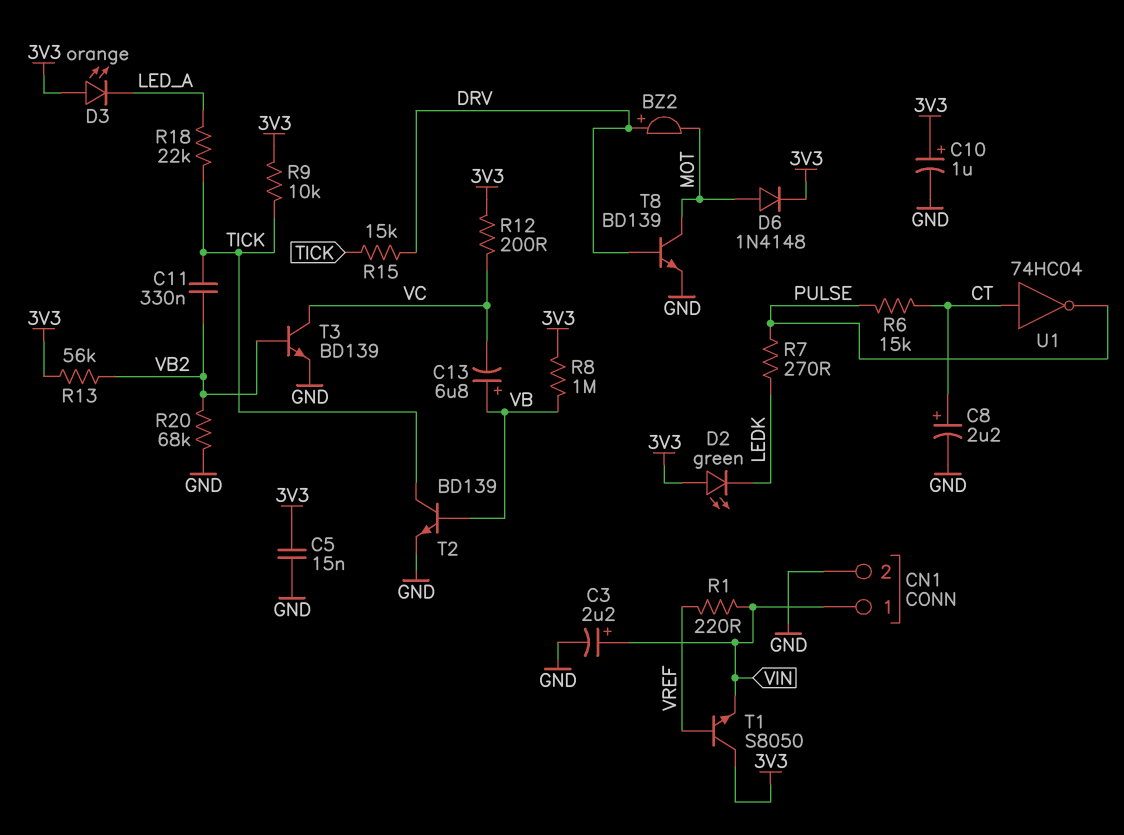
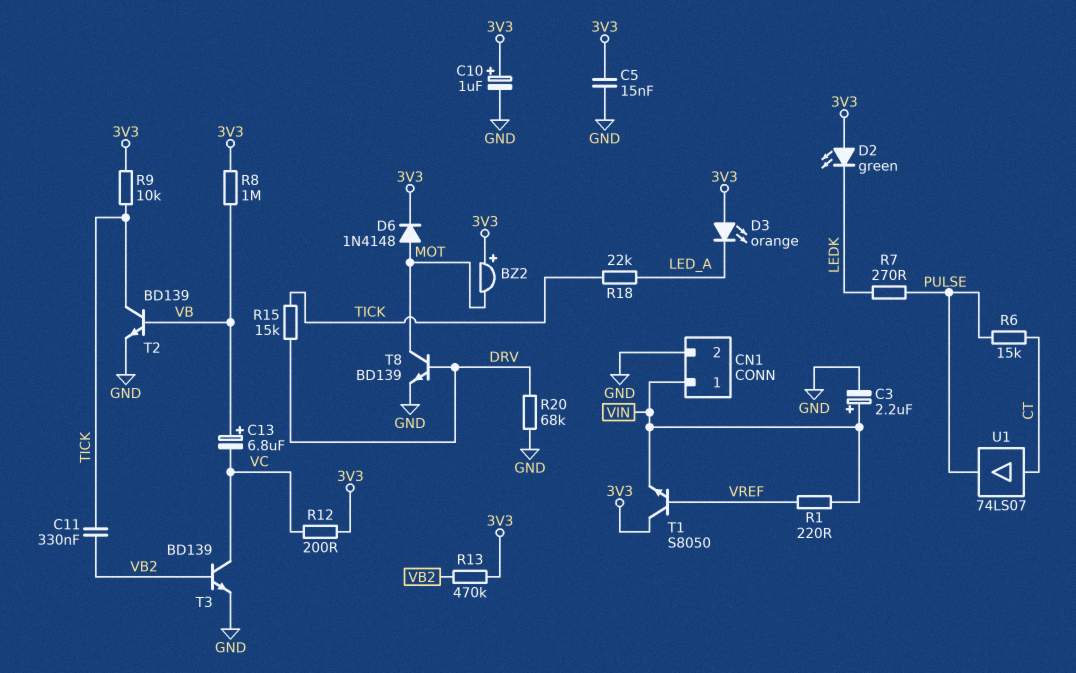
BZ2: buzzer (plus DRV, minus MOT) -> buzzer (plus 3V3, minus MOT)
C8: 2.2uF (plus CT, minus GND) -> none
R13: 56k (3V3, VB2) -> 470k (3V3, VB2)
R20: 68k (GND, VB2) -> 68k (DRV, GND)
U1: NOT 74HC04 (in CT, out PULSE) -> buffer 74LS07 (in CT, out PULSE)

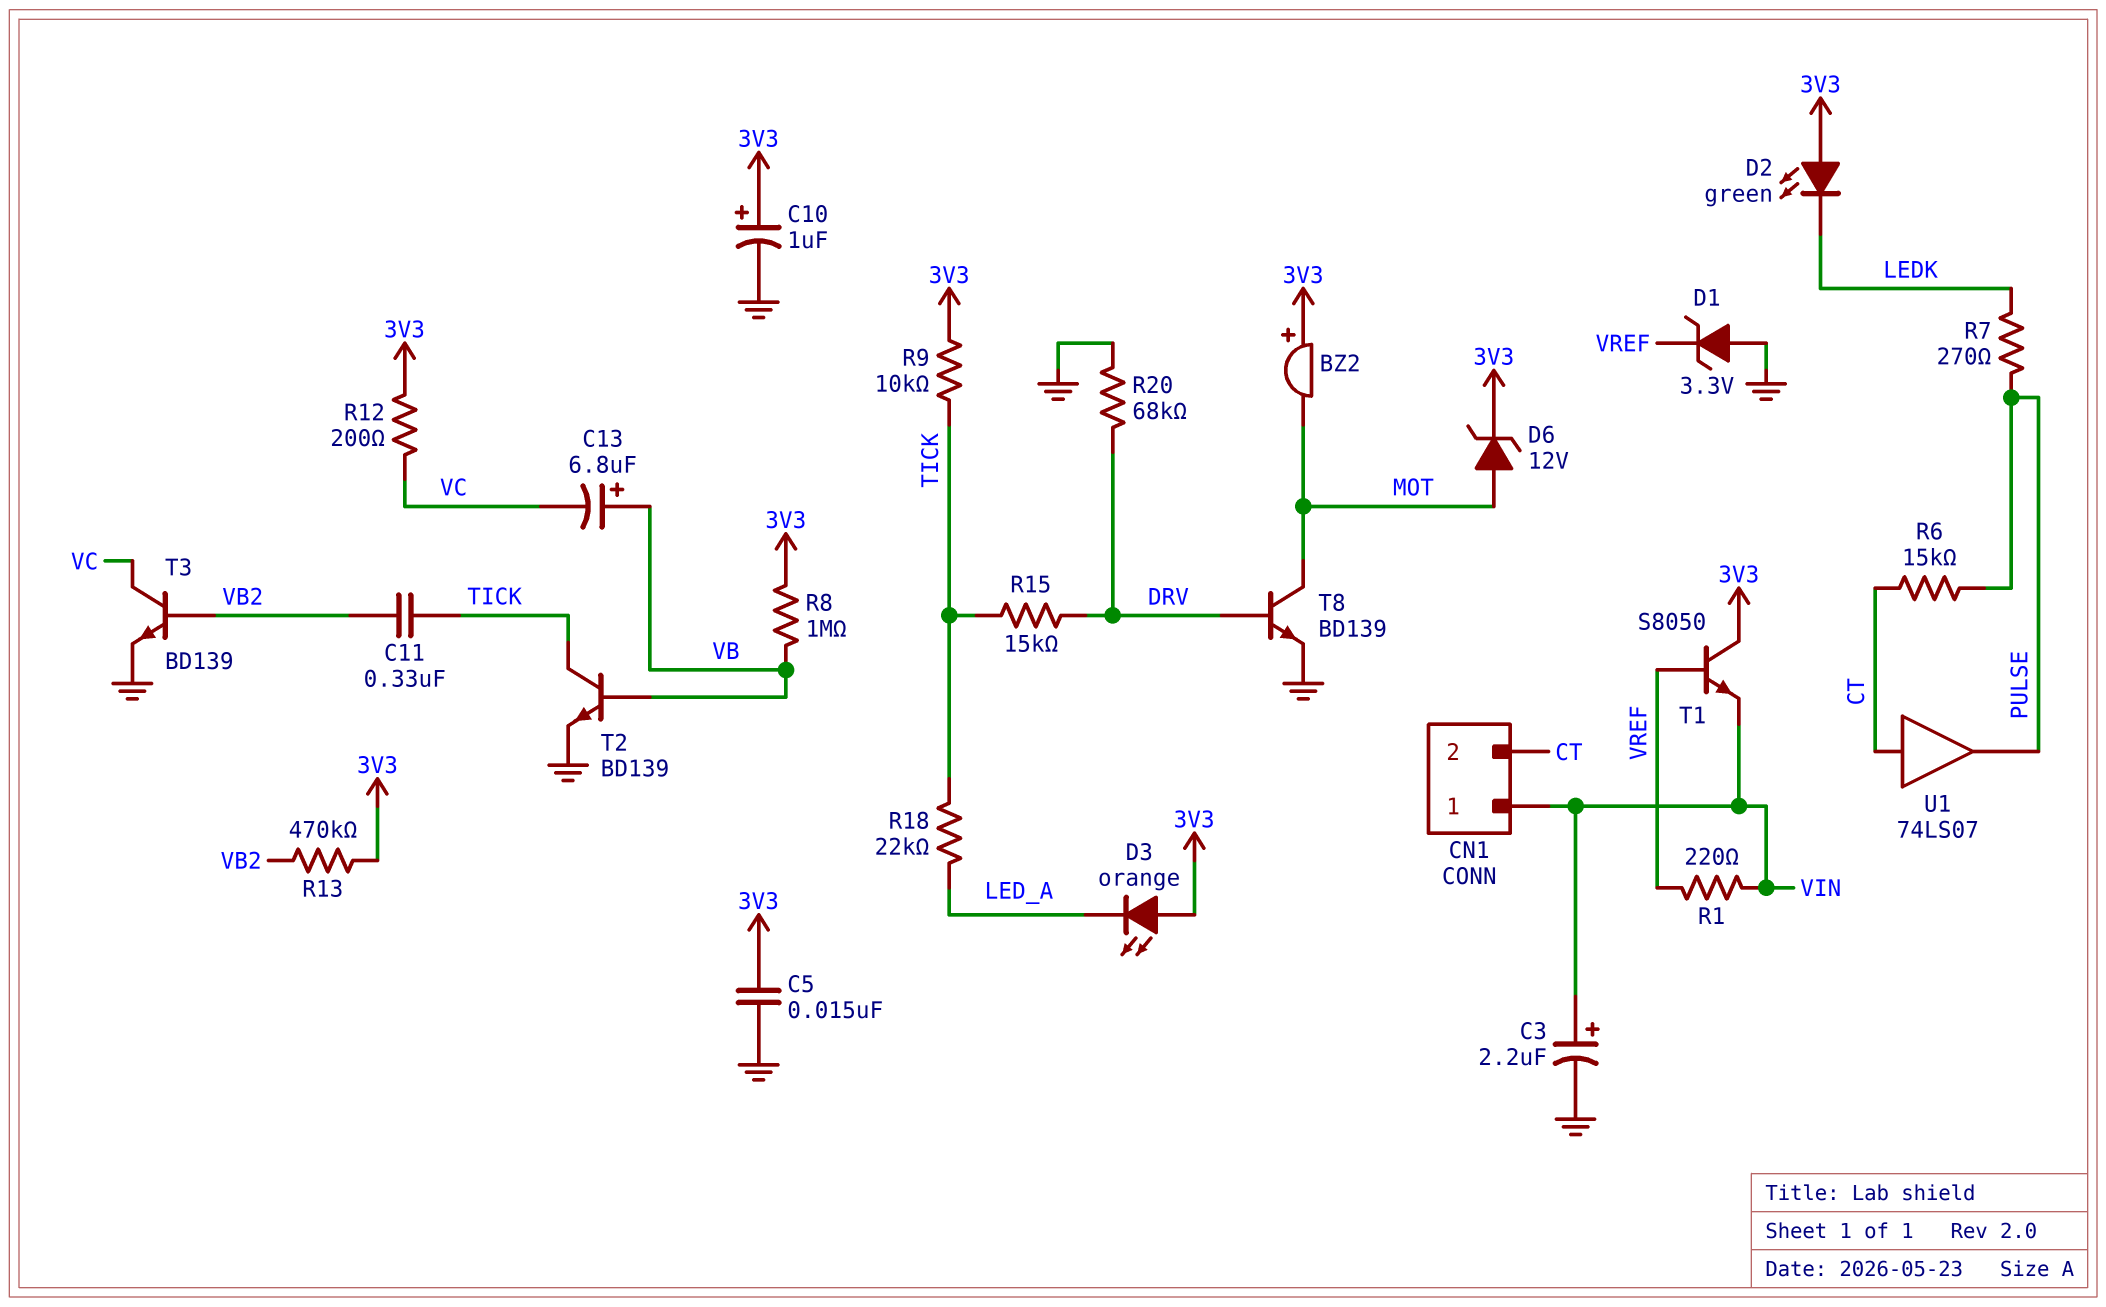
CN1 pin 2: GND -> CT
D1: none -> zener 3.3V (A GND, K VREF)
D6: diode 1N4148 (A MOT, K 3V3) -> zener 12V (A MOT, K 3V3)

